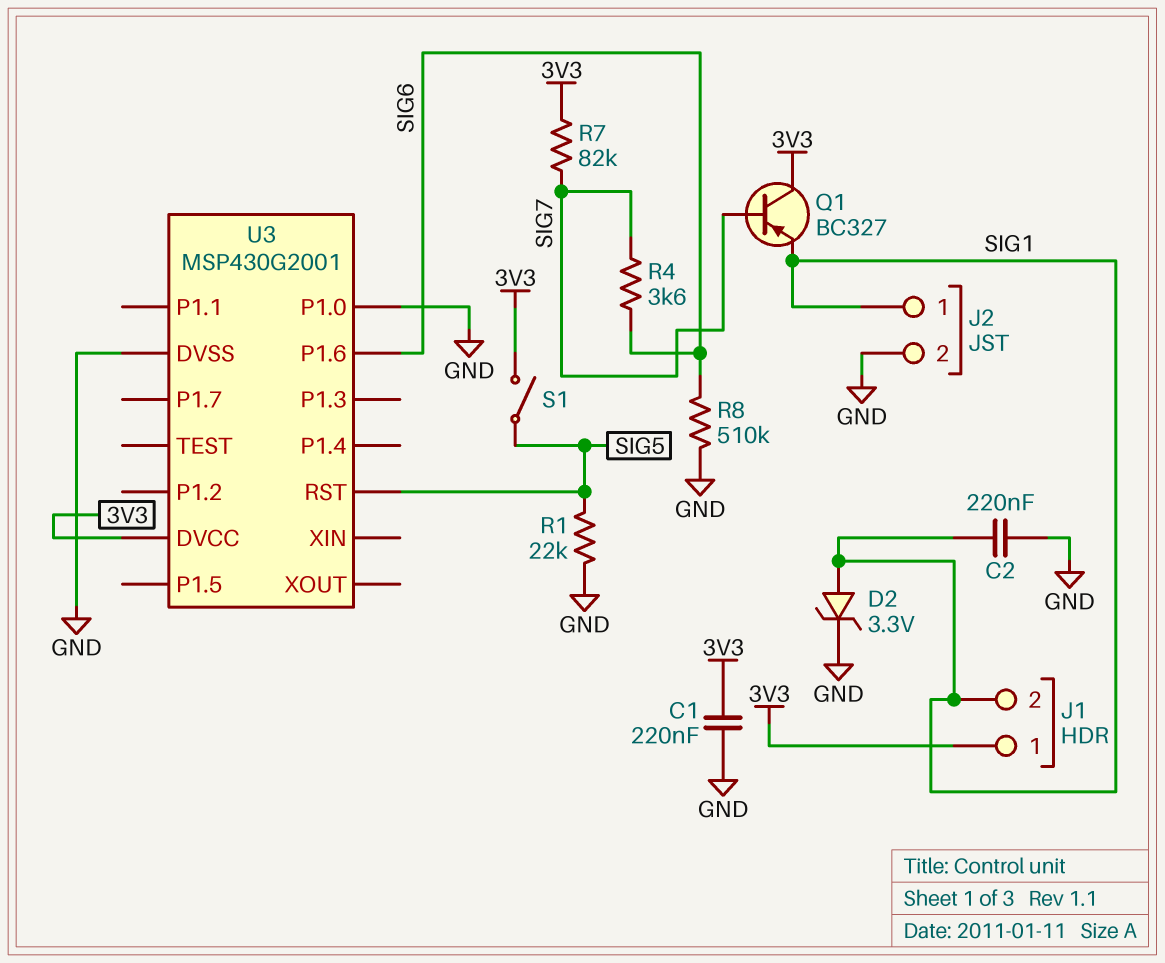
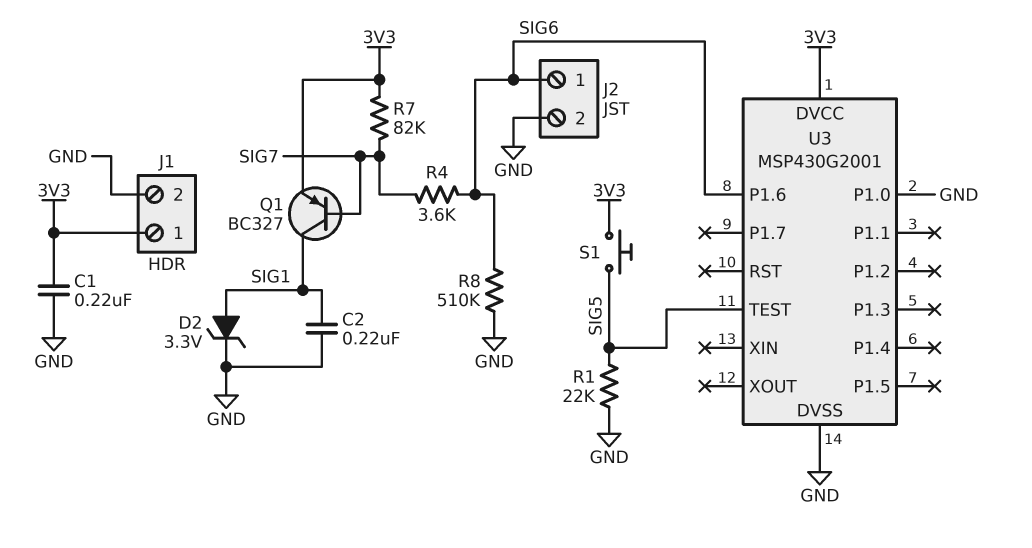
J1 pin 2: SIG1 -> GND
J2 pin 1: SIG1 -> SIG6
Q1: PNP BC327 (B SIG7, C 3V3, E SIG1) -> PNP BC327 (B SIG7, C SIG1, E 3V3)
S1: switch (3V3, SIG5) -> button (3V3, SIG5)
U3 pin RST: SIG5 -> none
U3 pin TEST: none -> SIG5

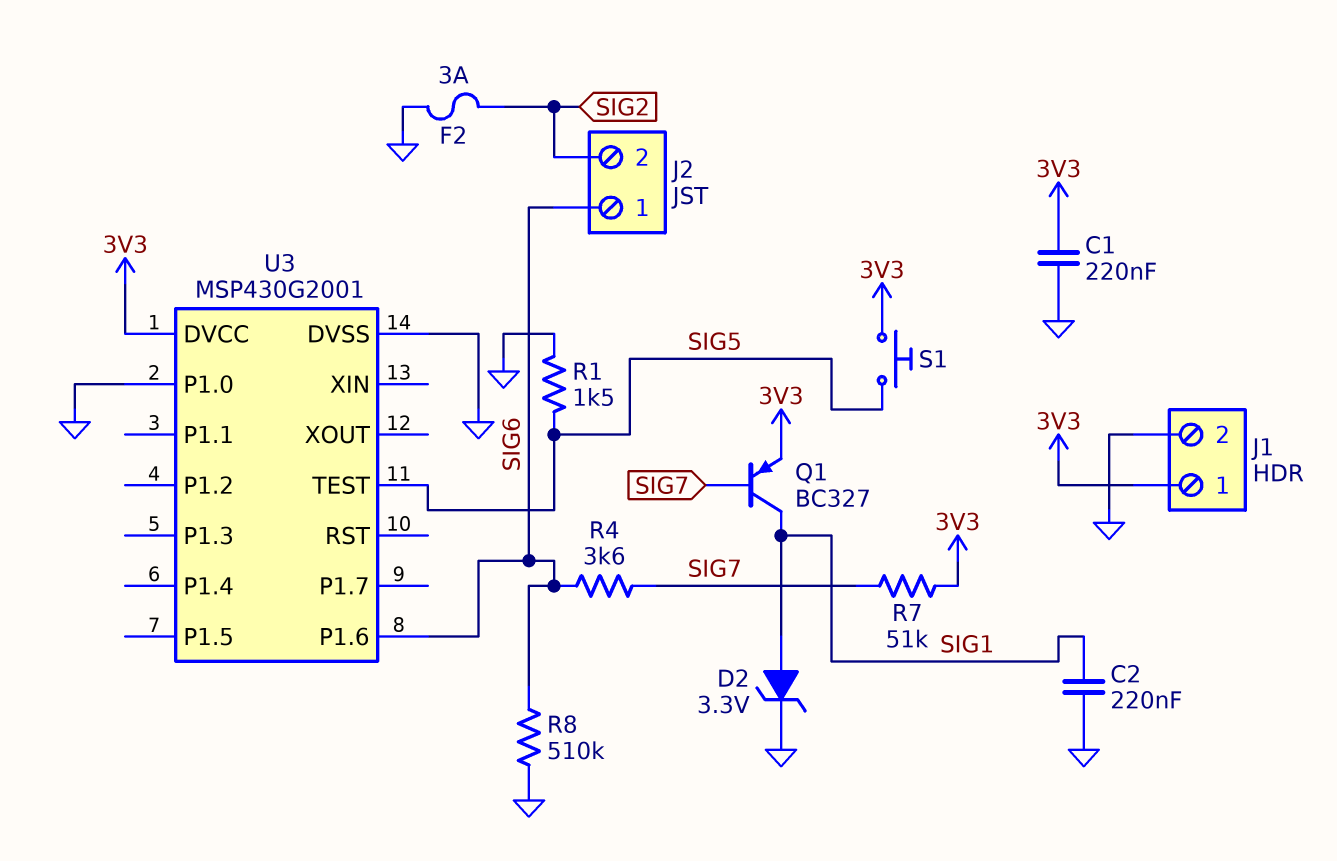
F2: none -> 3A (GND, SIG2)
J2 pin 2: GND -> SIG2
R1: 22k (GND, SIG5) -> 1.5k (GND, SIG5)
R7: 82k (3V3, SIG7) -> 51k (3V3, SIG7)

